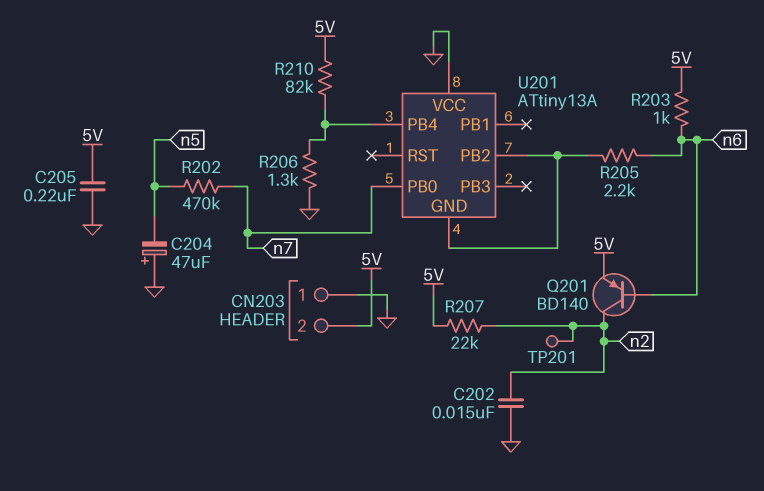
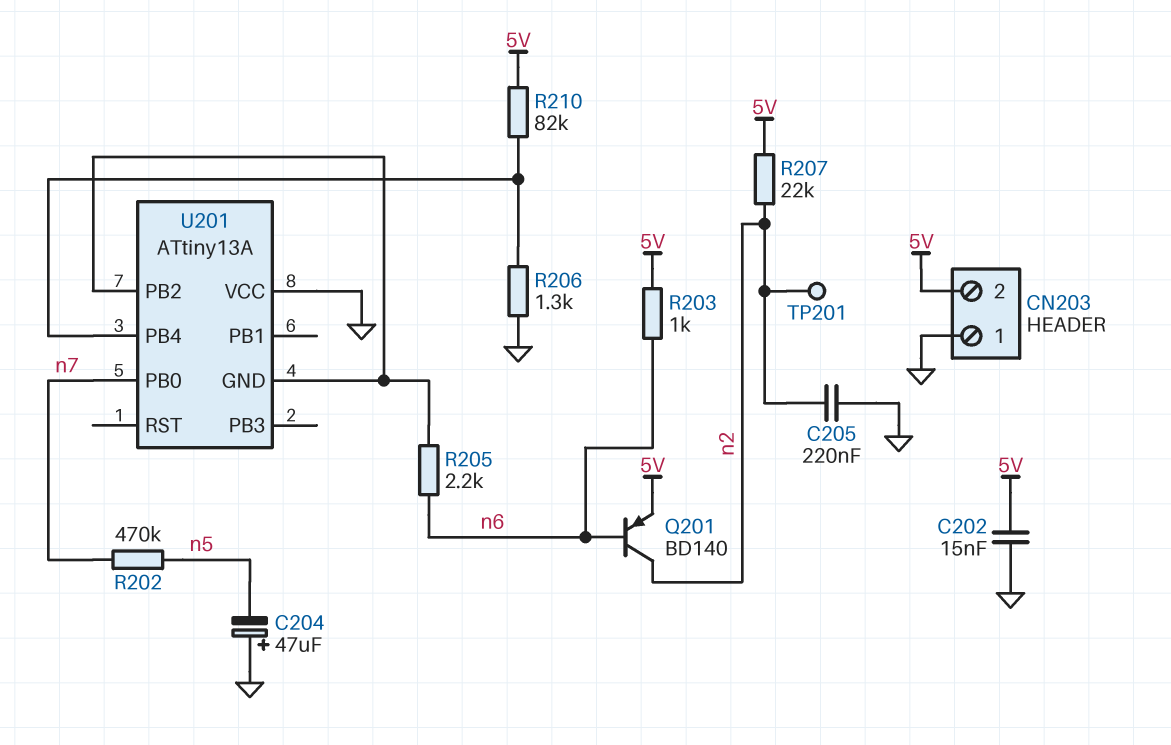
C202: 15nF (GND, n2) -> 15nF (5V, GND)
C205: 220nF (5V, GND) -> 220nF (GND, n2)

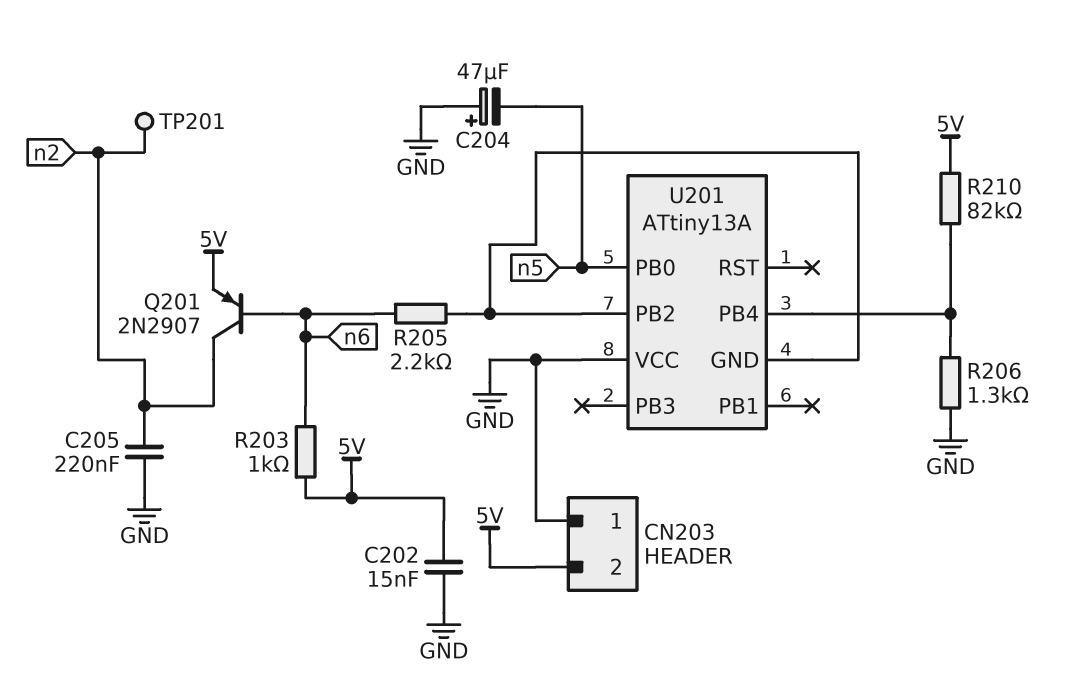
Q201: PNP BD140 (B n6, C n2, E 5V) -> PNP 2N2907 (B n6, C n2, E 5V)
R202: 470k (n5, n7) -> none
R207: 22k (5V, n2) -> none
U201 pin PB0: n7 -> n5

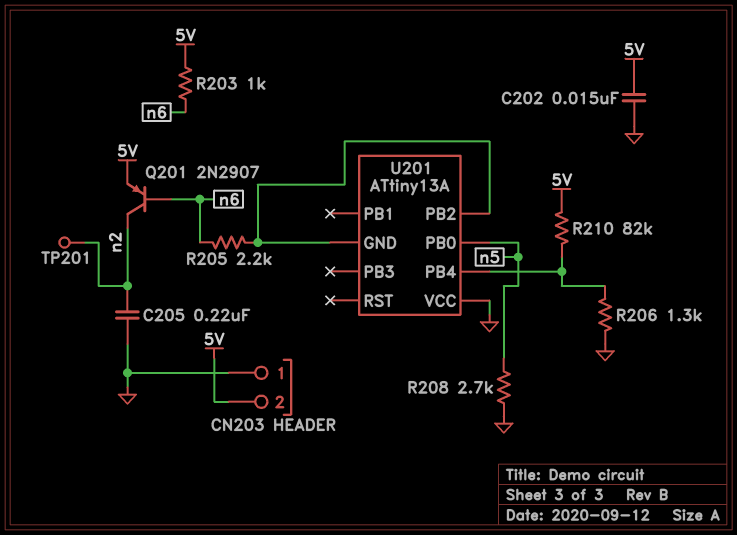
C204: 47uF (plus GND, minus n5) -> none
R208: none -> 2.7k (GND, n5)

